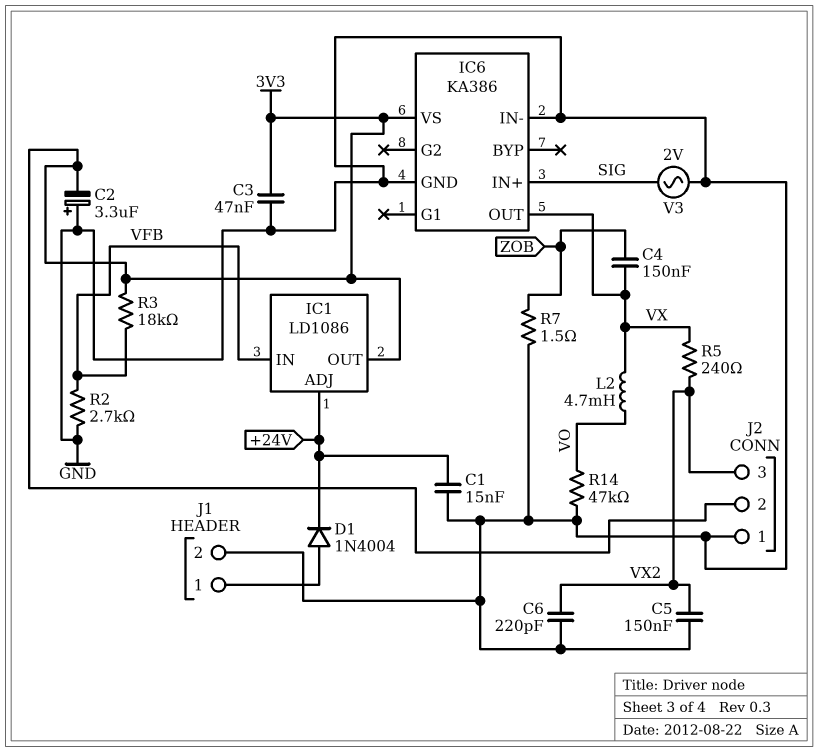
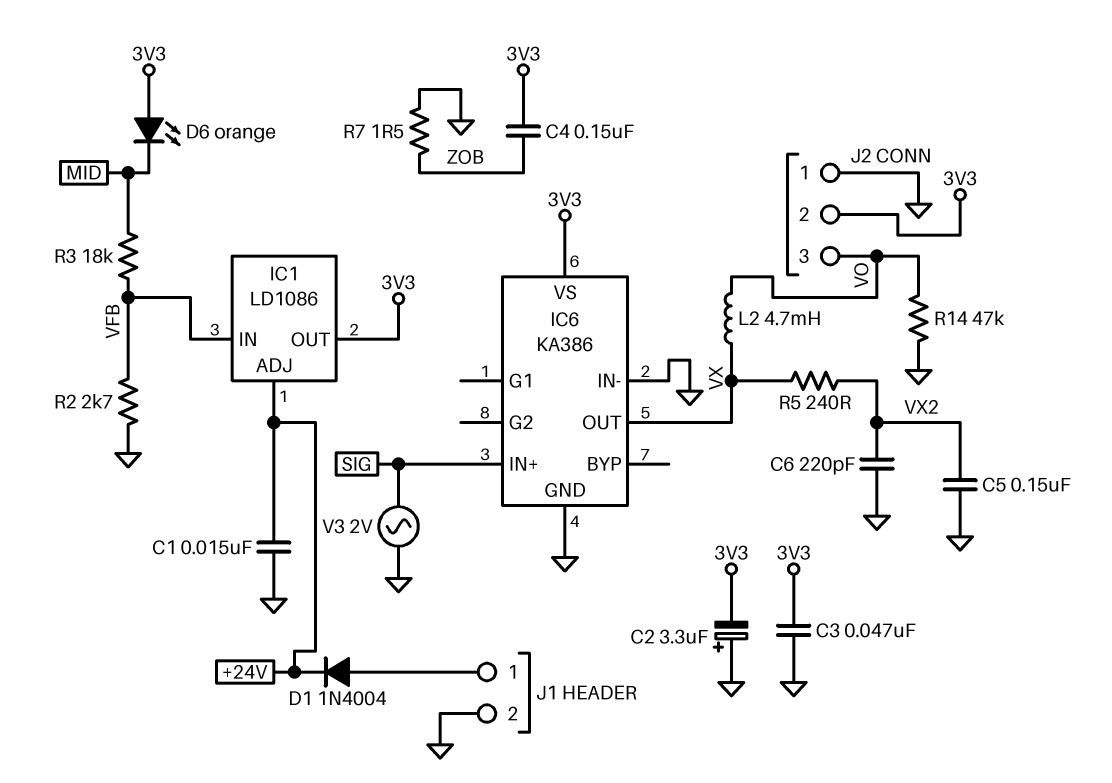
C4: 150nF (VX, ZOB) -> 150nF (3V3, ZOB)
D6: none -> LED orange (A 3V3, K MID)
J2 pin 3: VX2 -> VO
R3: 18k (3V3, VFB) -> 18k (MID, VFB)

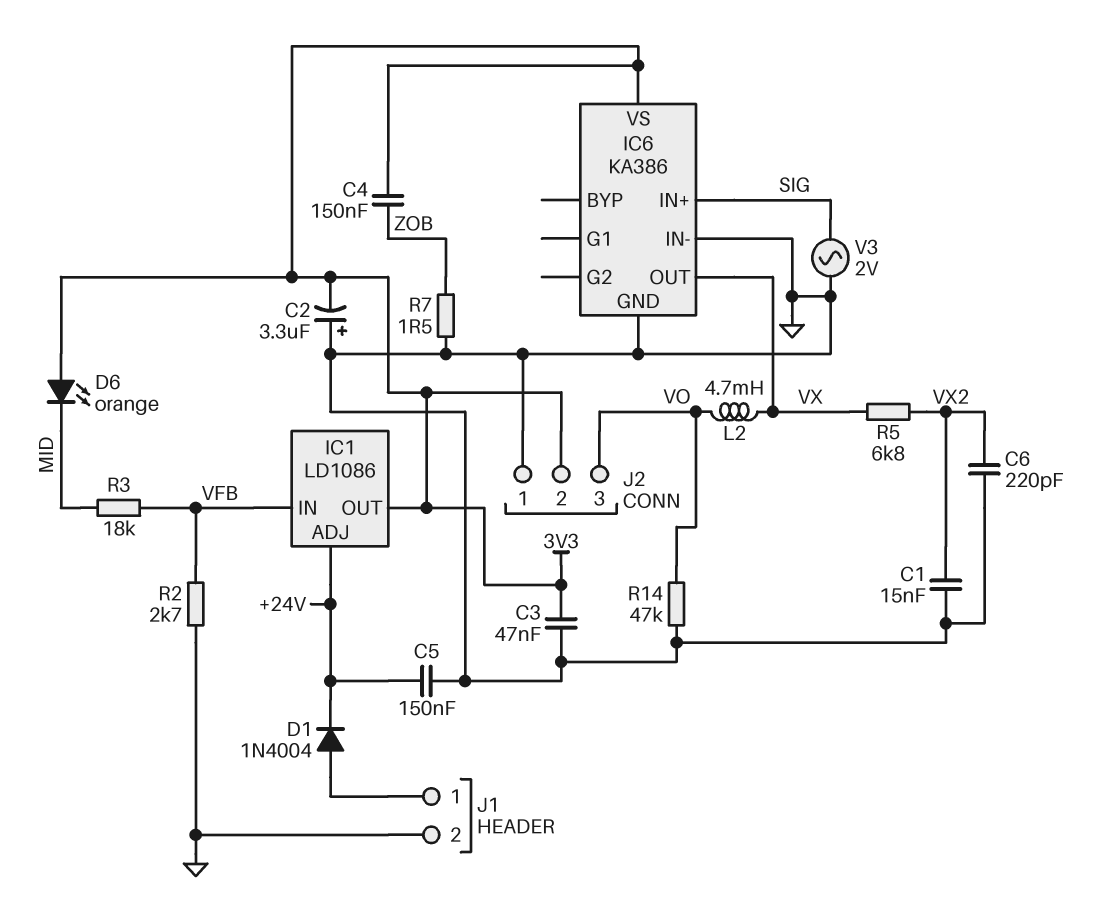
C1: 15nF (+24V, GND) -> 15nF (GND, VX2)
C5: 150nF (GND, VX2) -> 150nF (+24V, GND)
R5: 240 (VX, VX2) -> 6.8k (VX, VX2)

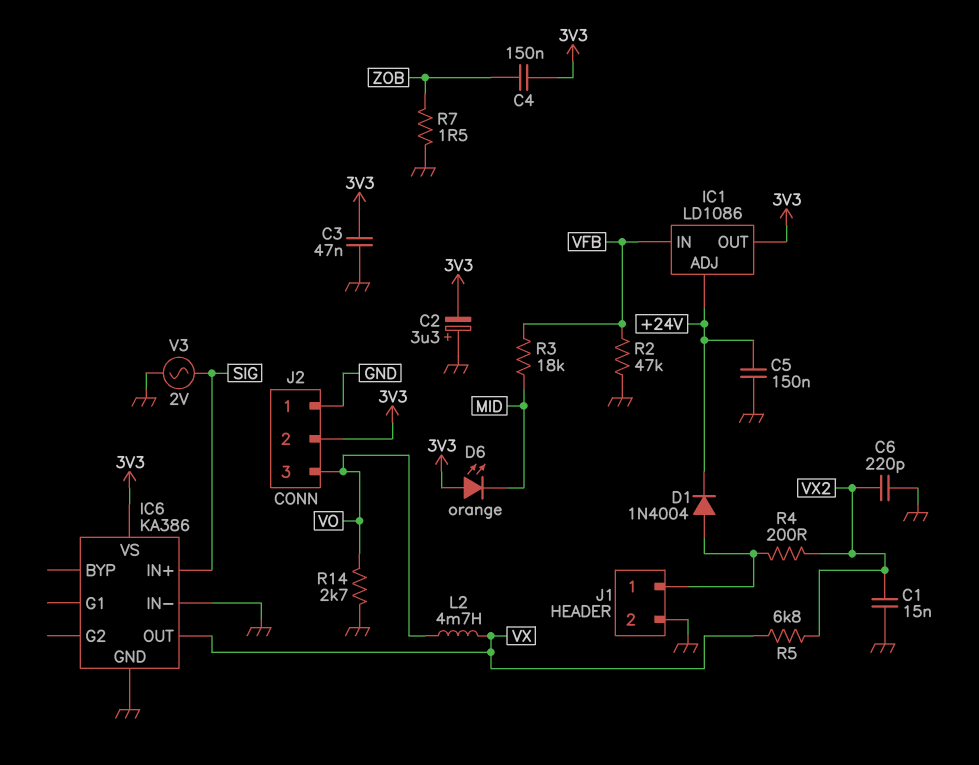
R2: 2.7k (GND, VFB) -> 47k (GND, VFB)
R4: none -> 200 (J1/1, VX2)
R14: 47k (GND, VO) -> 2.7k (GND, VO)

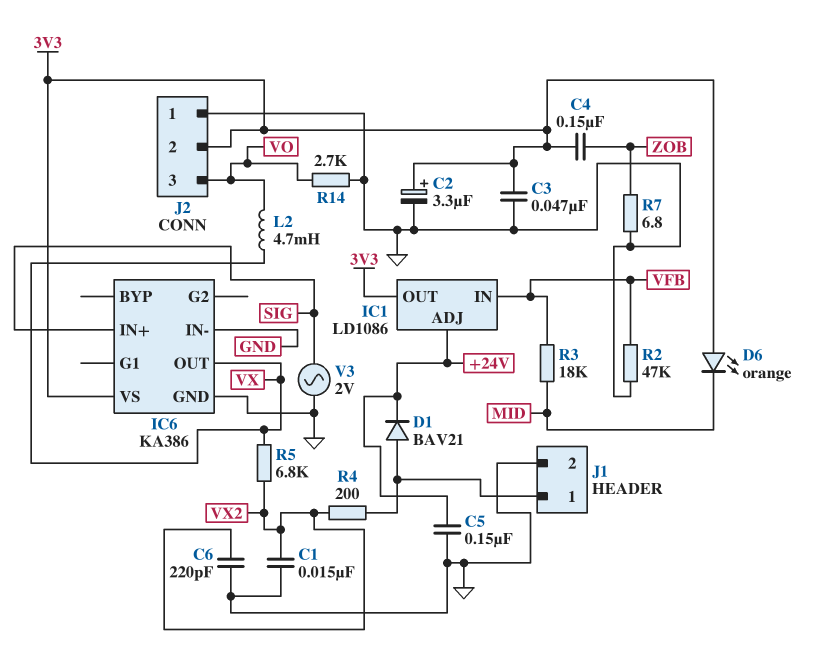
C2: 3.3uF (plus GND, minus 3V3) -> 3.3uF (plus 3V3, minus GND)
D1: diode 1N4004 (A J1/1, K +24V) -> diode BAV21 (A J1/1, K +24V)
R7: 1.5 (GND, ZOB) -> 6.8 (GND, ZOB)

